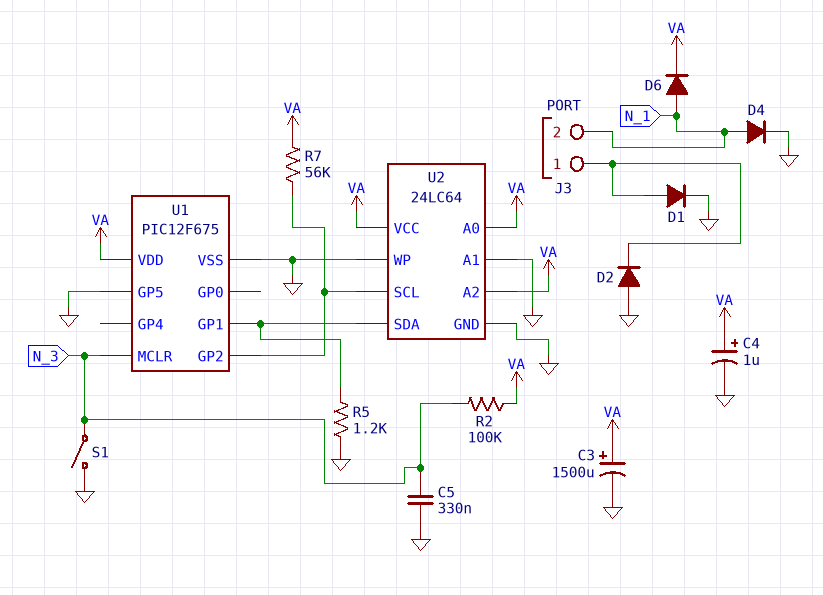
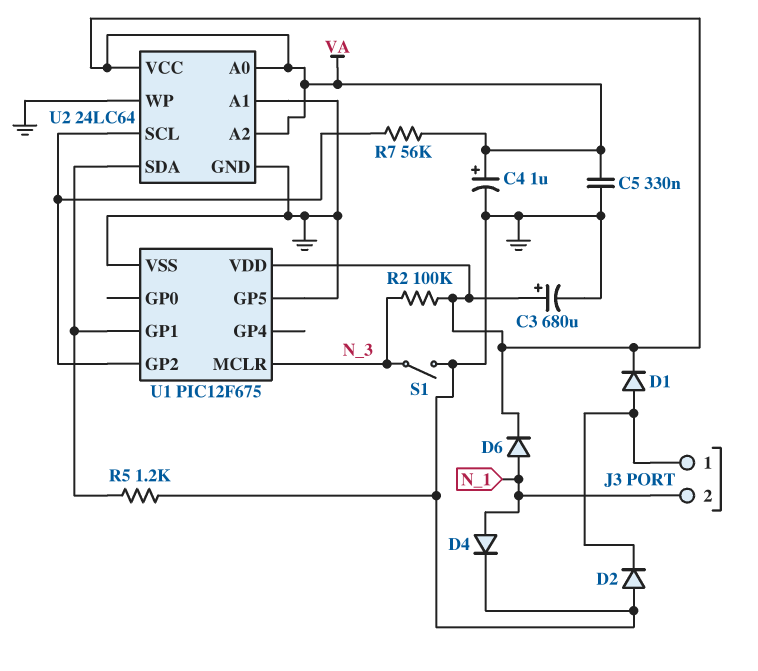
C3: 1500uF (plus VA, minus GND) -> 680uF (plus VA, minus GND)
C5: 330nF (GND, N_3) -> 330nF (GND, VA)
D1: diode (A J3/1, K GND) -> diode (A J3/1, K VA)

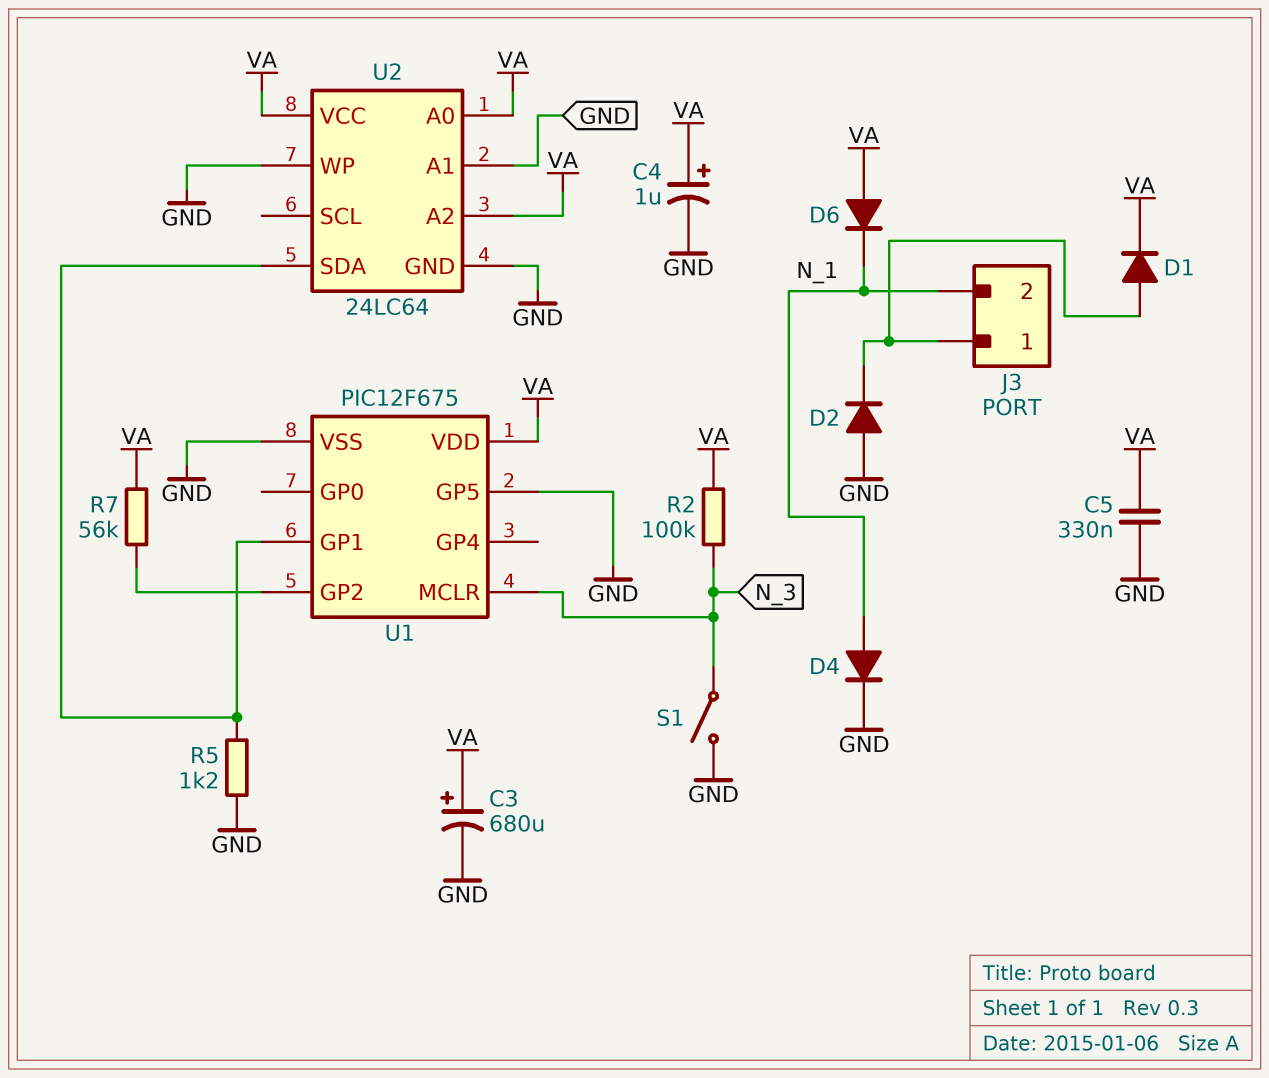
D6: diode (A N_1, K VA) -> diode (A VA, K N_1)
U2 pin SCL: U1/GP2 -> none

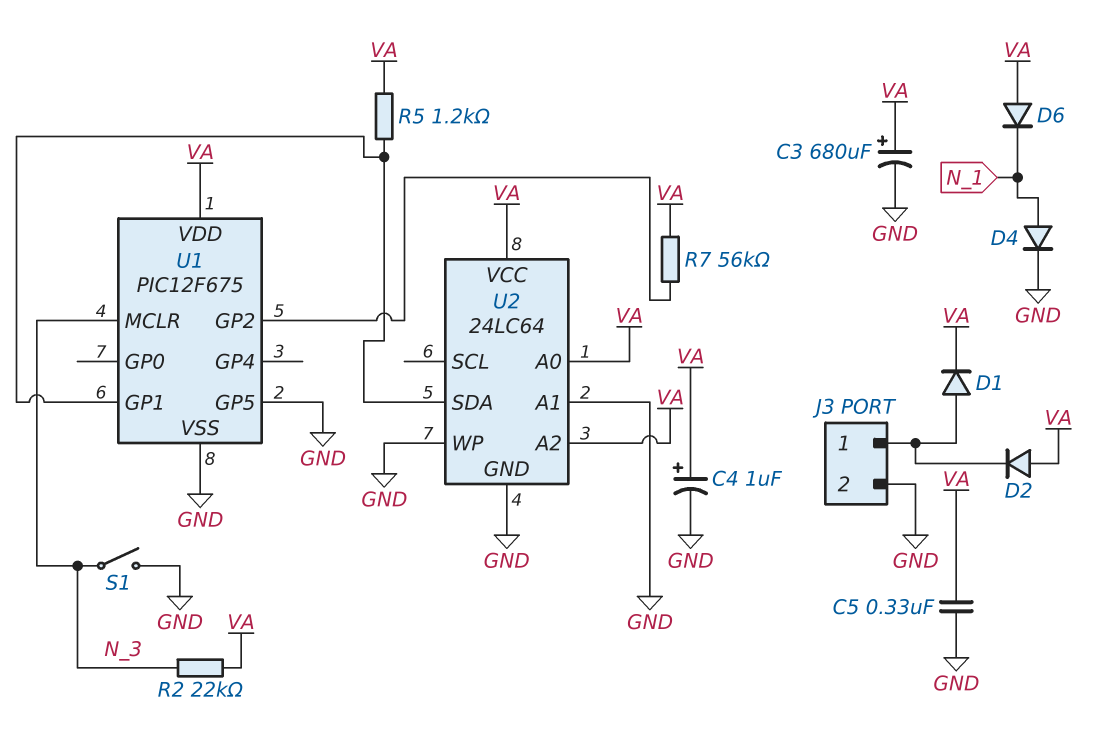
D2: diode (A GND, K J3/1) -> diode (A VA, K J3/1)
J3 pin 2: N_1 -> GND
R2: 100k (N_3, VA) -> 22k (N_3, VA)
R5: 1.2k (GND, U1/GP1) -> 1.2k (U1/GP1, VA)

